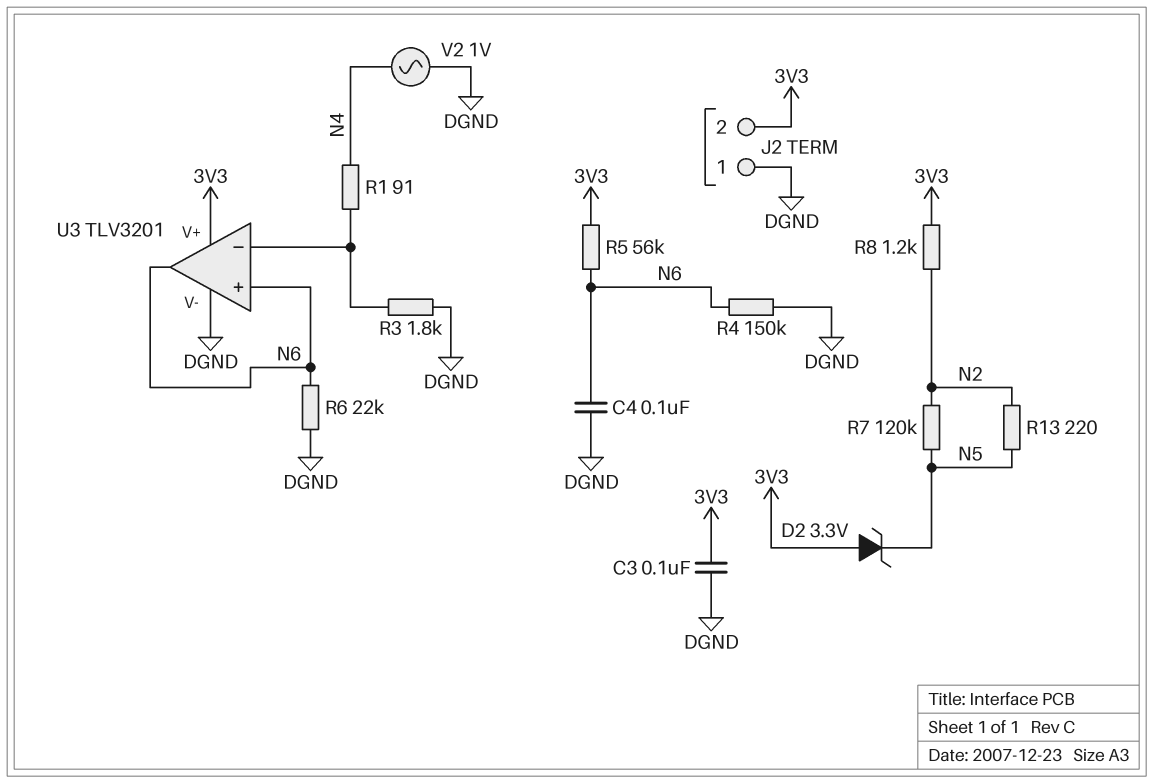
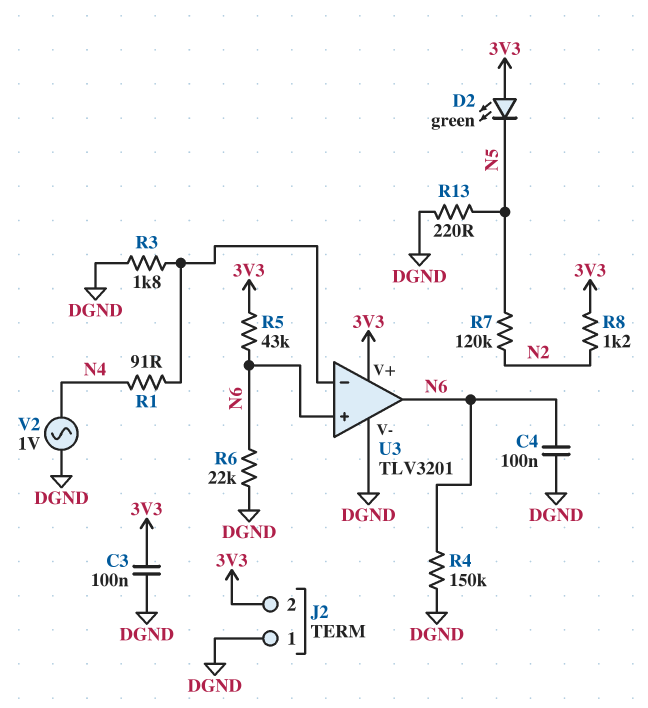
D2: zener 3.3V (A 3V3, K N5) -> LED green (A 3V3, K N5)
R5: 56k (3V3, N6) -> 43k (3V3, N6)
R13: 220 (N2, N5) -> 220 (DGND, N5)

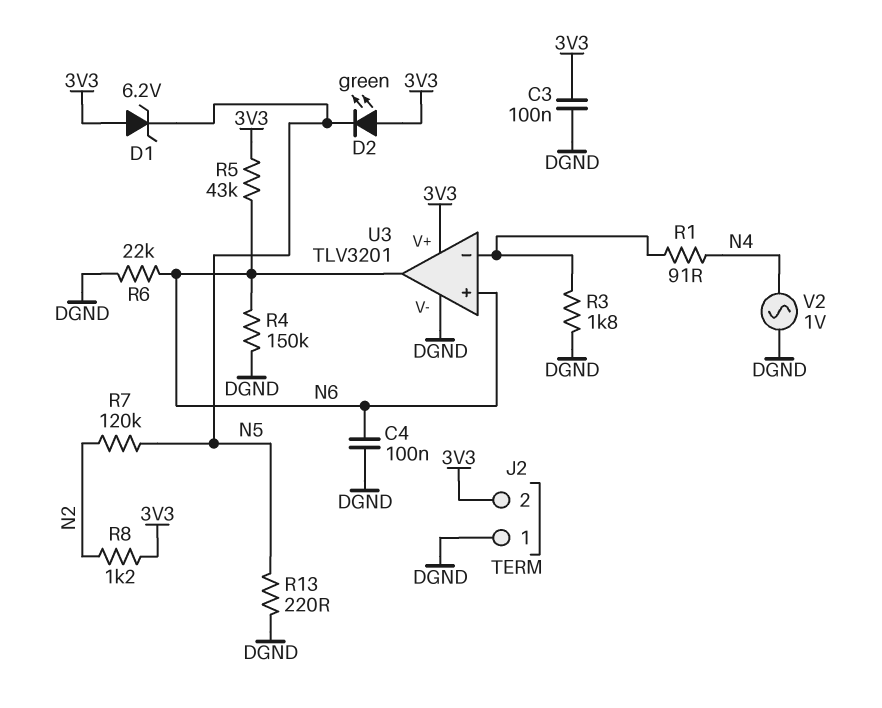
D1: none -> zener 6.2V (A 3V3, K N5)

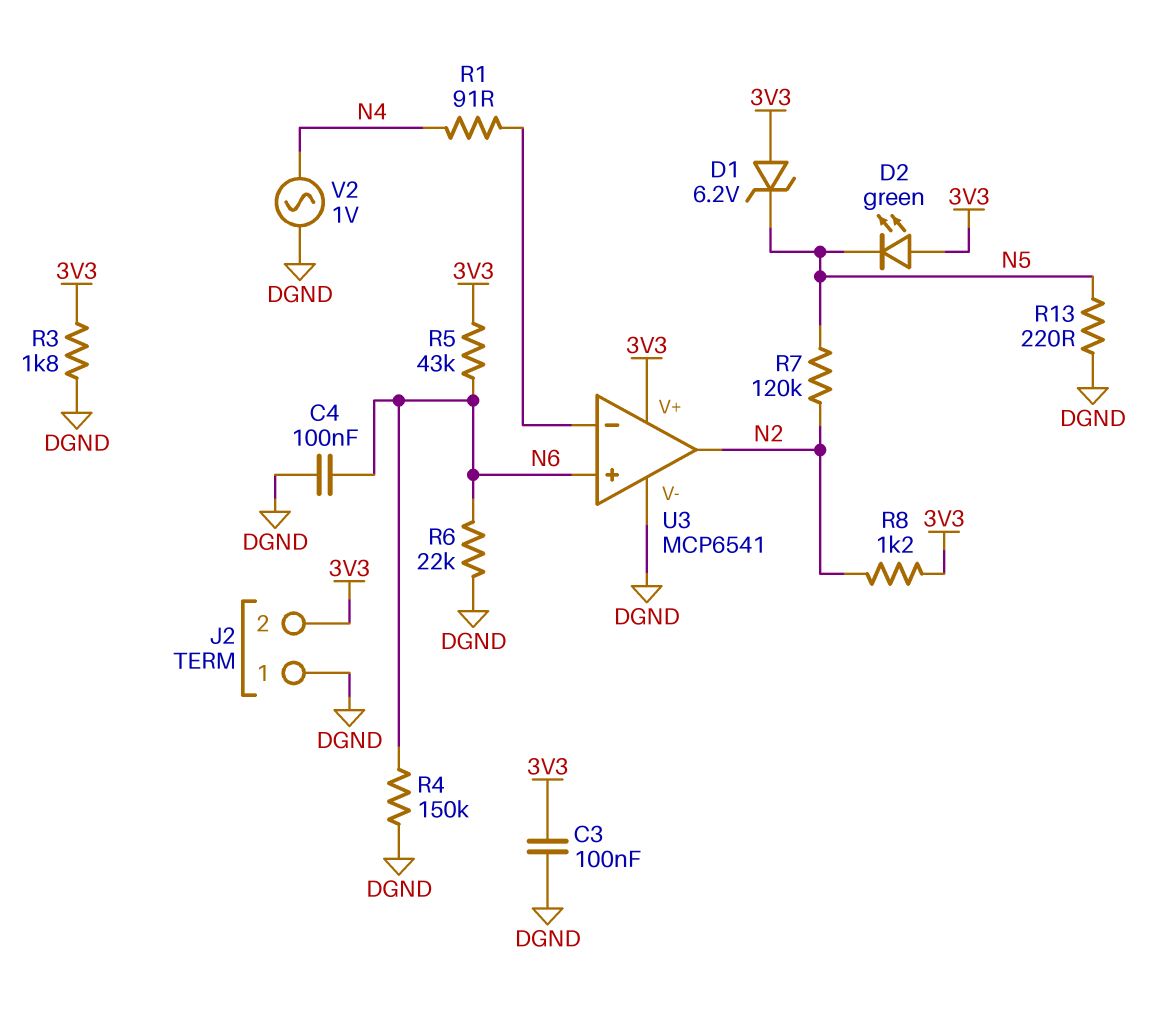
R3: 1.8k (DGND, U3/in-) -> 1.8k (3V3, DGND)
U3: TLV3201 -> MCP6541
U3 pin out: N6 -> N2

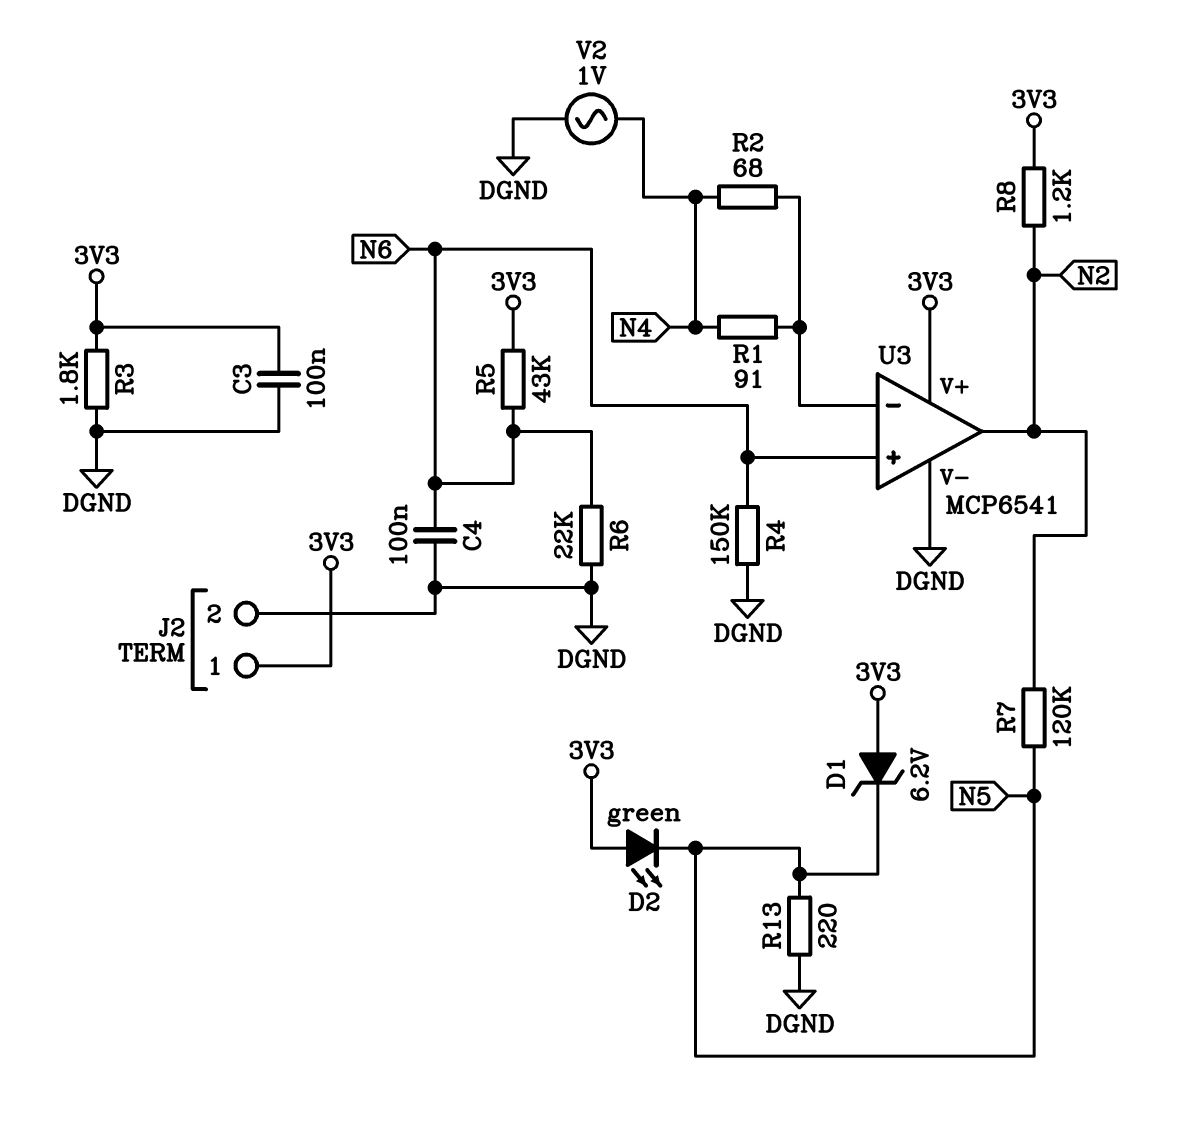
J2 pin 1: DGND -> 3V3
J2 pin 2: 3V3 -> DGND
R2: none -> 68 (N4, U3/in-)

